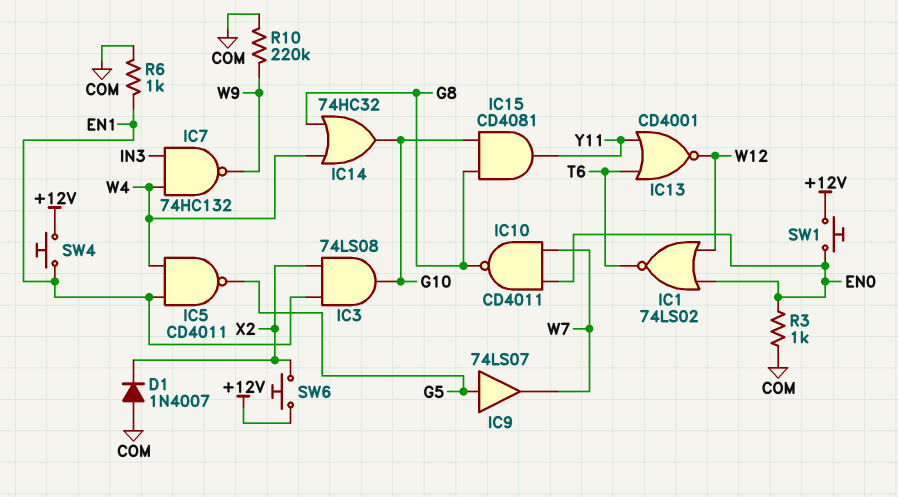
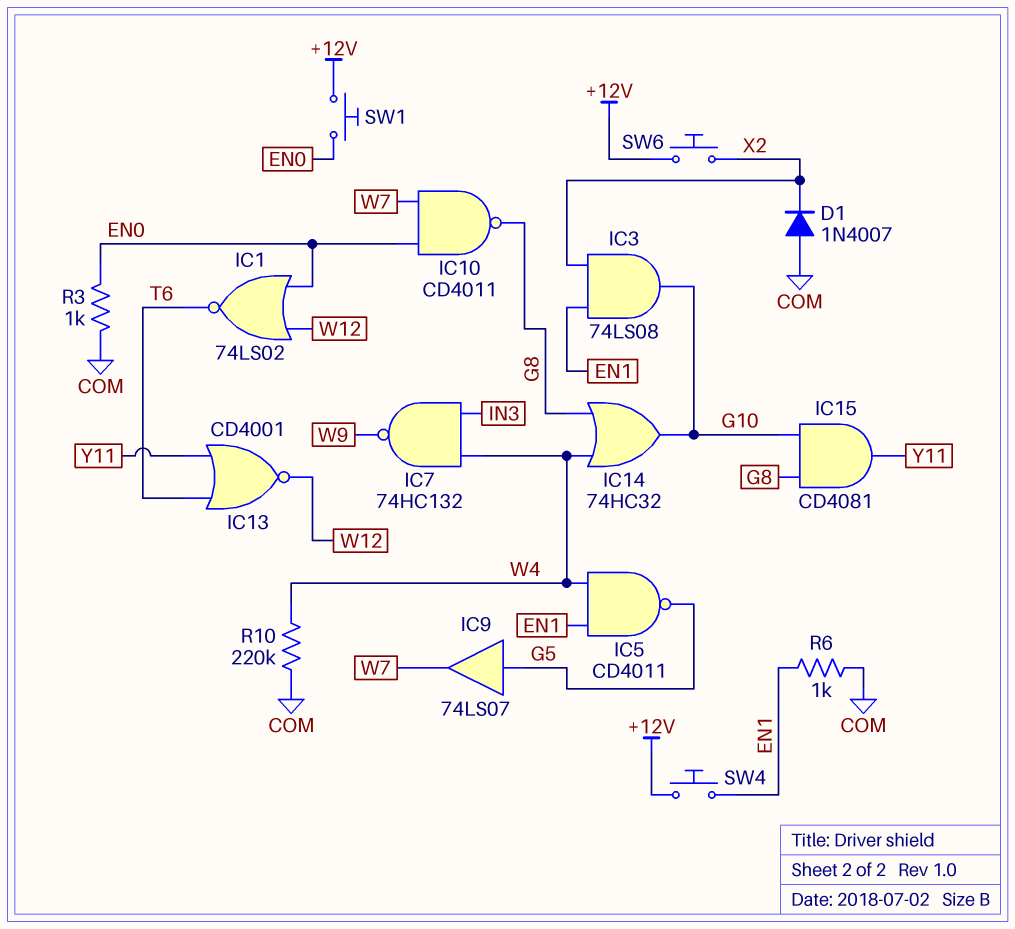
R10: 220k (COM, W9) -> 220k (COM, W4)

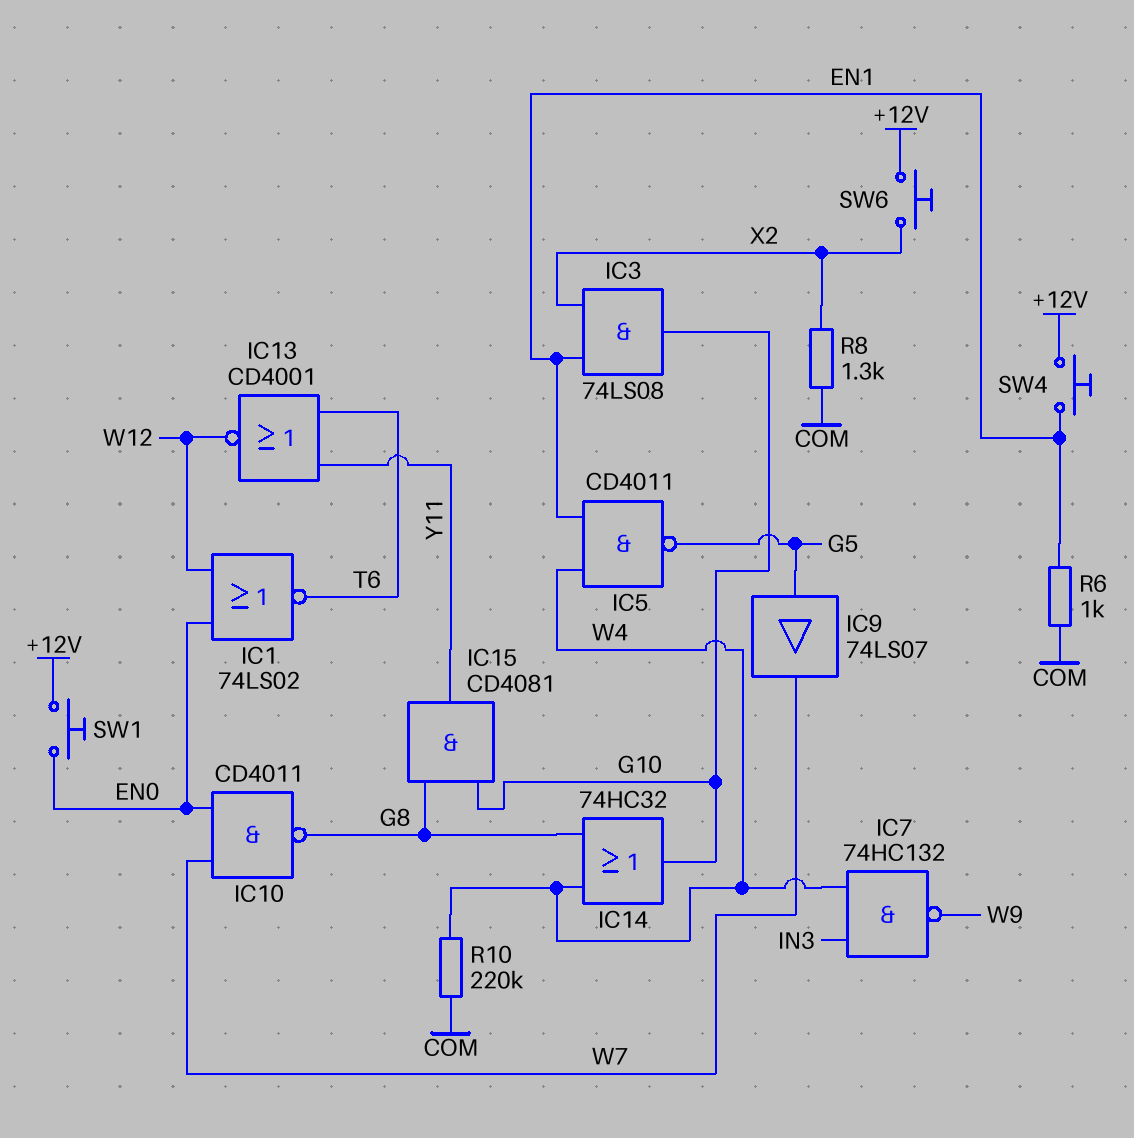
D1: diode 1N4007 (A COM, K X2) -> none
R3: 1k (COM, EN0) -> none
R8: none -> 1.3k (COM, X2)

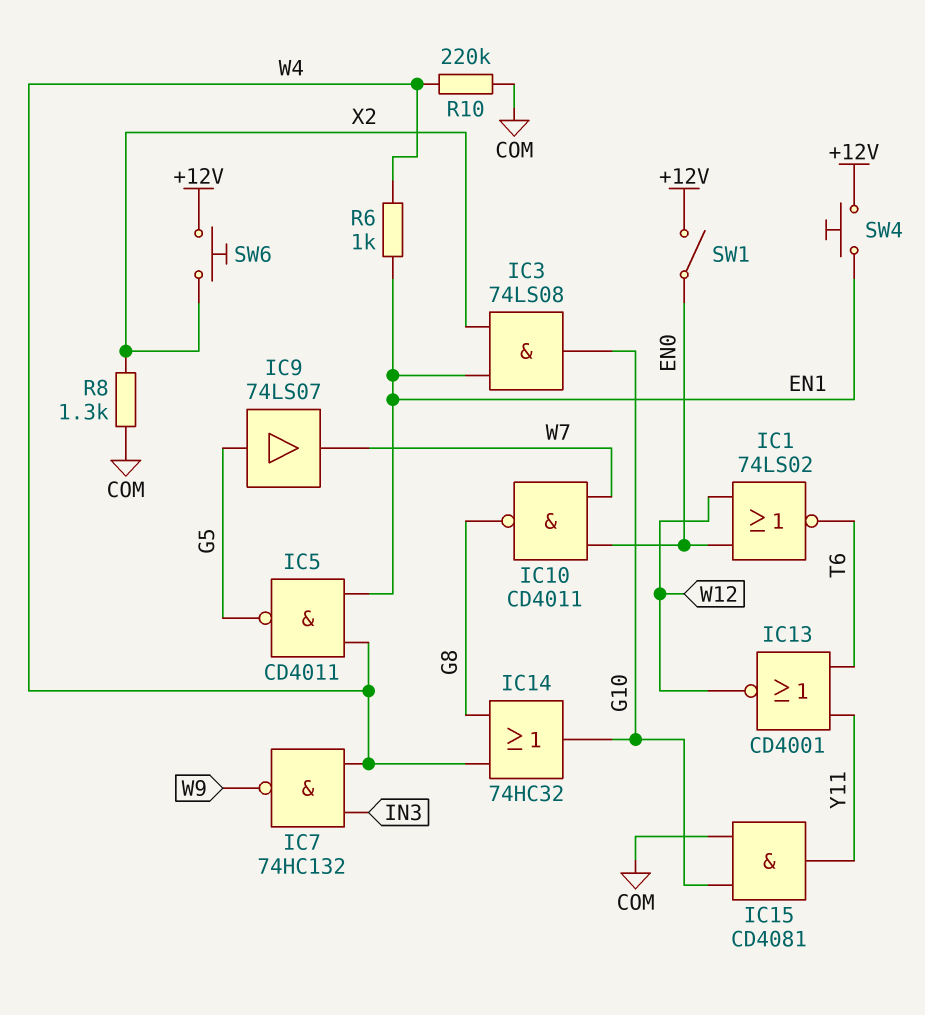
IC15: AND CD4081 (in G8, in G10, out Y11) -> AND CD4081 (in COM, in G10, out Y11)
R6: 1k (COM, EN1) -> 1k (EN1, W4)
SW1: button (+12V, EN0) -> switch (+12V, EN0)

